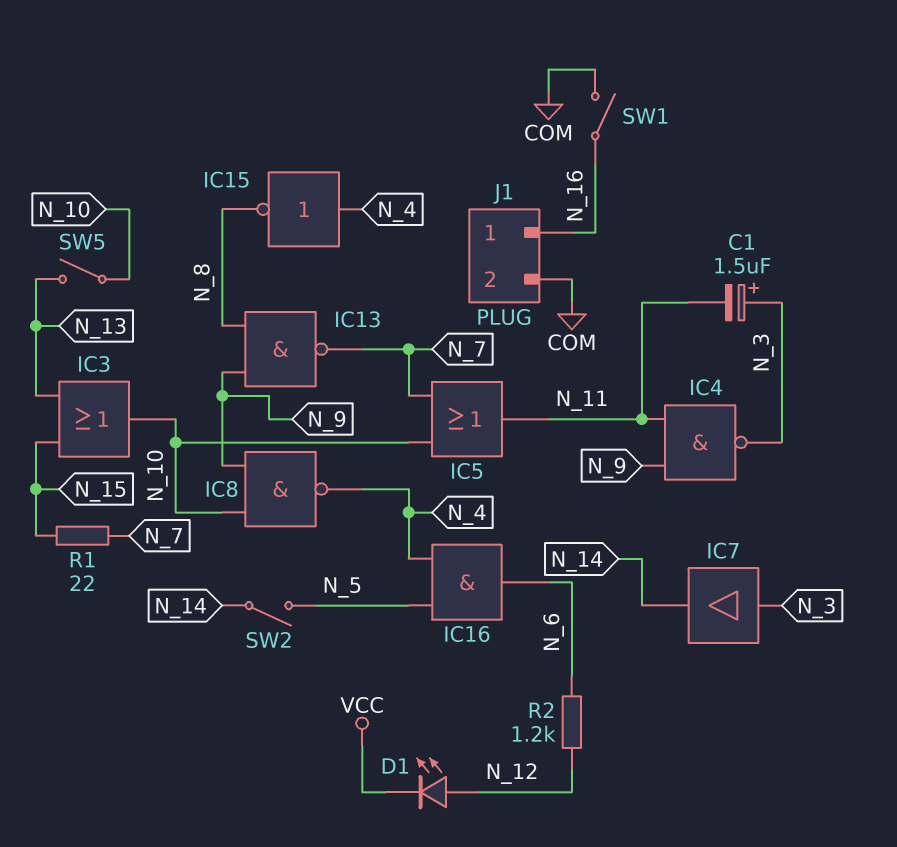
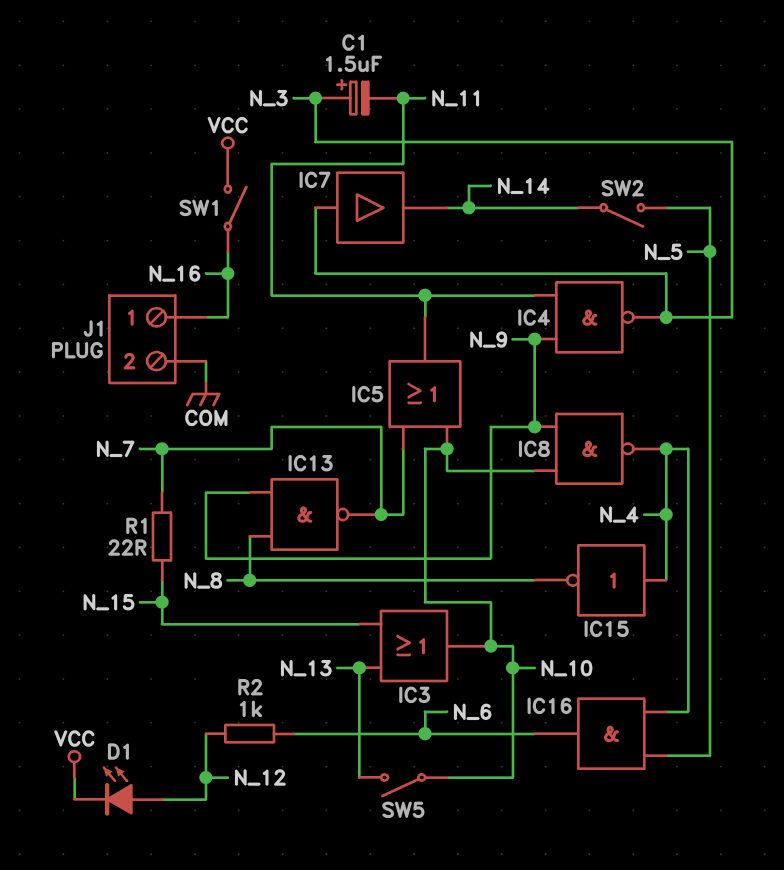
R2: 1.2k (N_6, N_12) -> 1k (N_6, N_12)
SW1: switch (COM, N_16) -> switch (N_16, VCC)

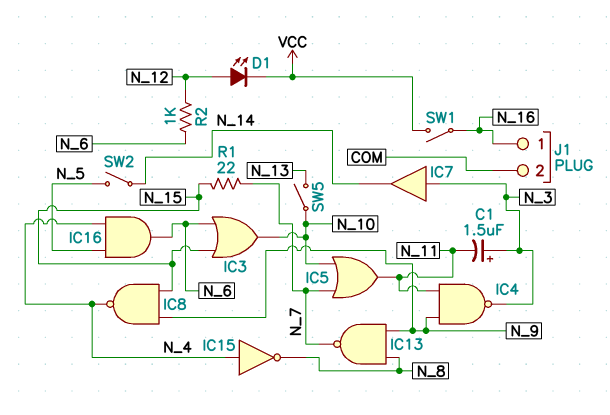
IC3: OR (in N_13, in N_15, out N_10) -> OR (in N_6, in N_15, out N_10)
IC8: NAND (in N_9, in N_10, out N_4) -> NAND (in N_9, in N_15, out N_4)

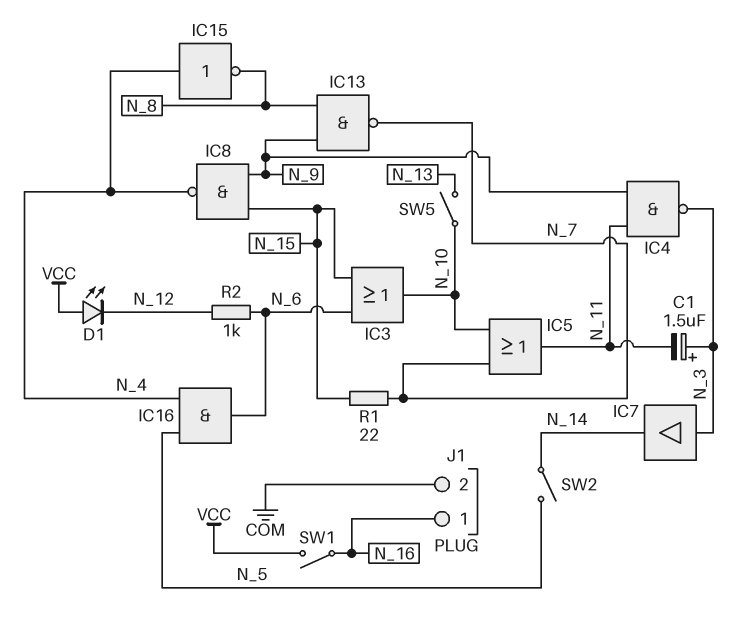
D1: LED (A N_12, K VCC) -> LED (A VCC, K N_12)

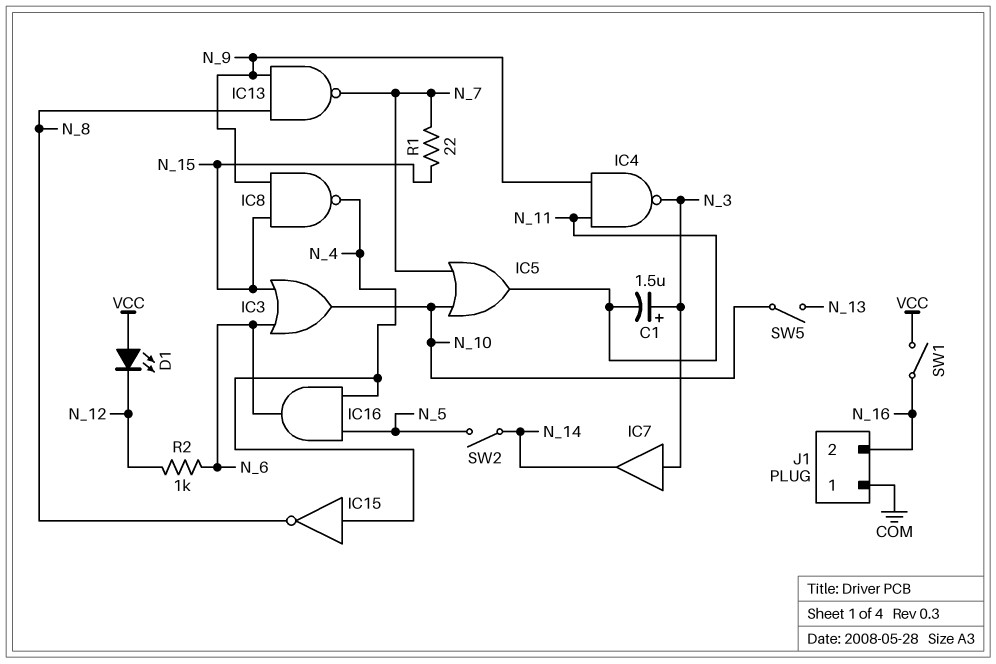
J1 pin 1: N_16 -> COM
J1 pin 2: COM -> N_16

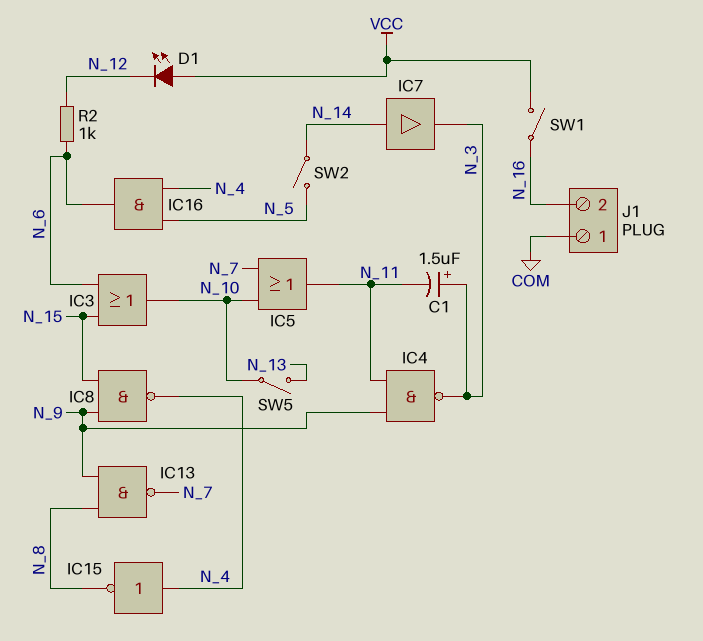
IC7: buffer (in N_3, out N_14) -> buffer (in N_14, out N_3)
R1: 22 (N_7, N_15) -> none

